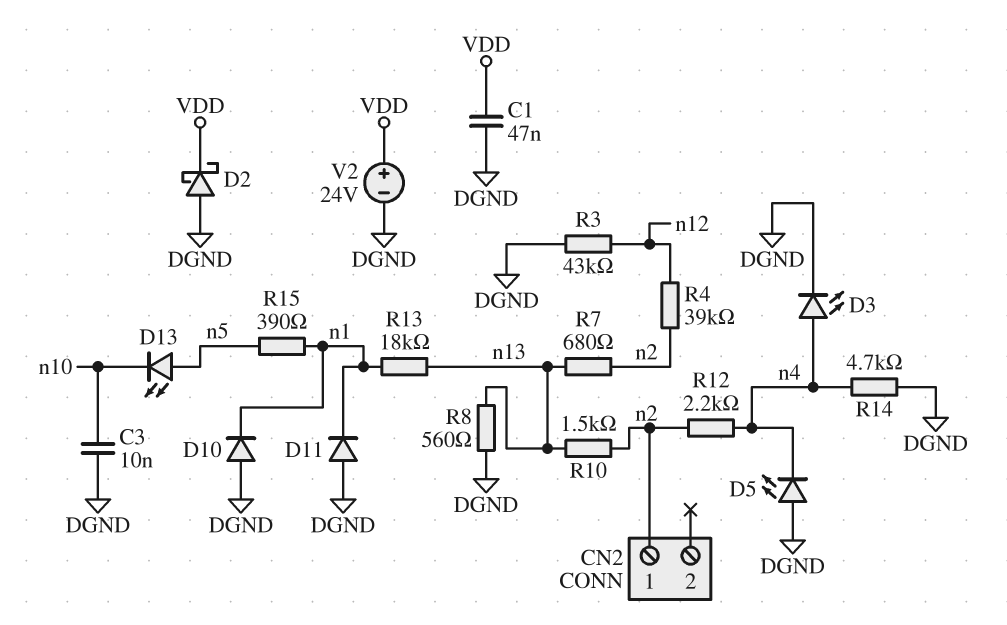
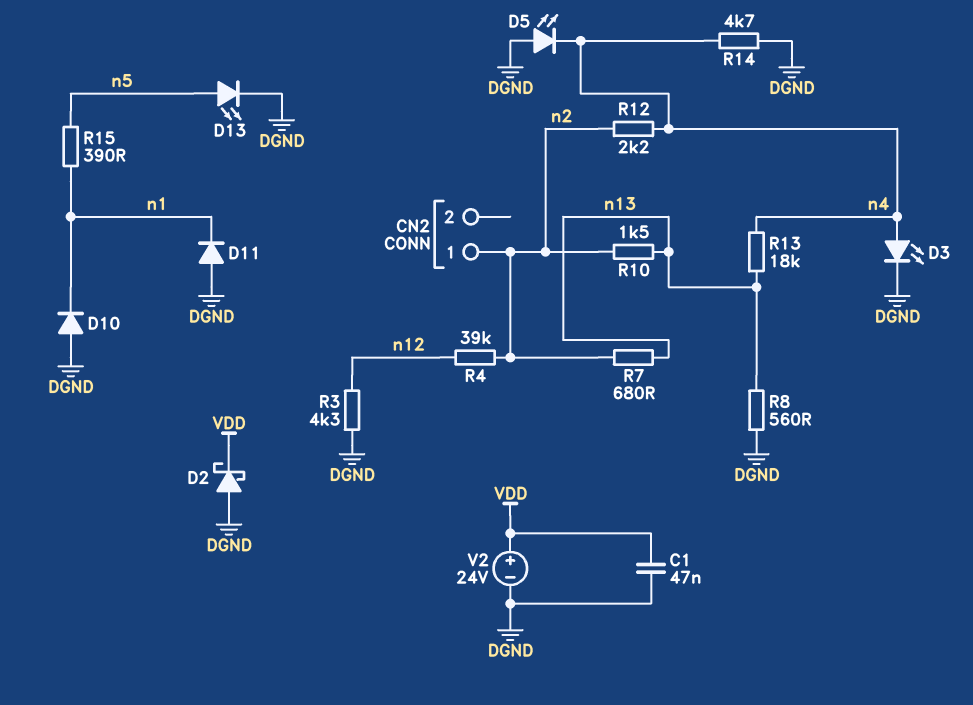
C3: 10nF (DGND, n10) -> none
D13: LED (A n5, K n10) -> LED (A n5, K DGND)
R3: 43k (DGND, n12) -> 4.3k (DGND, n12)
R13: 18k (n1, n13) -> 18k (n4, n13)

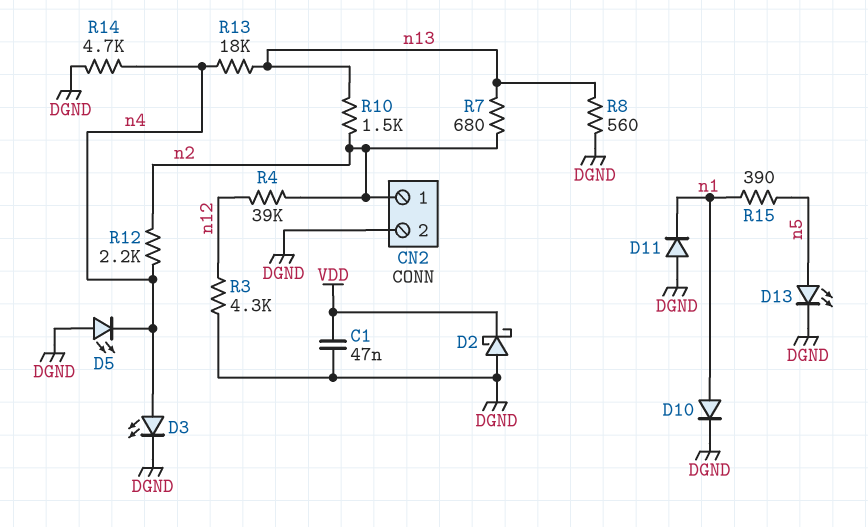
CN2 pin 2: none -> DGND
D10: diode (A DGND, K n1) -> diode (A n1, K DGND)
V2: 24V (plus VDD, minus DGND) -> none

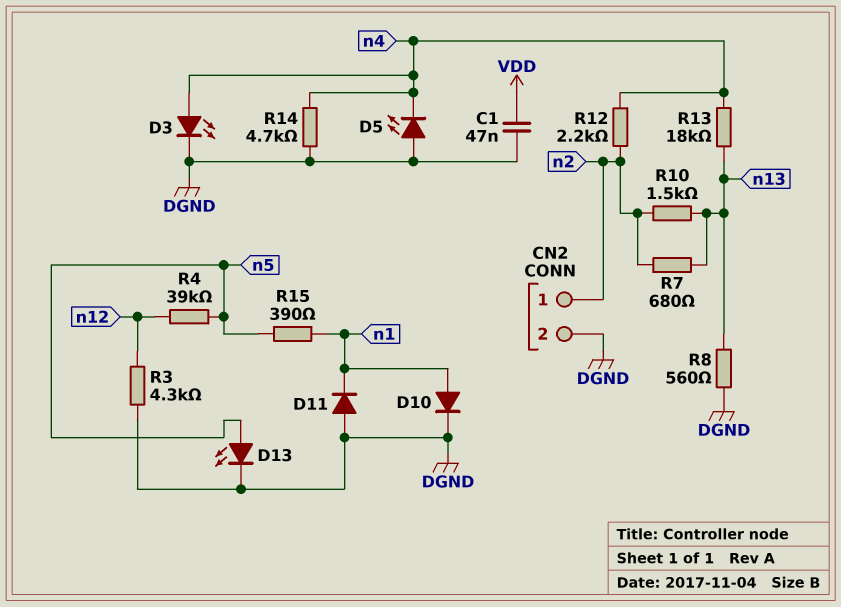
D2: schottky (A DGND, K VDD) -> none
R4: 39k (n2, n12) -> 39k (n5, n12)

